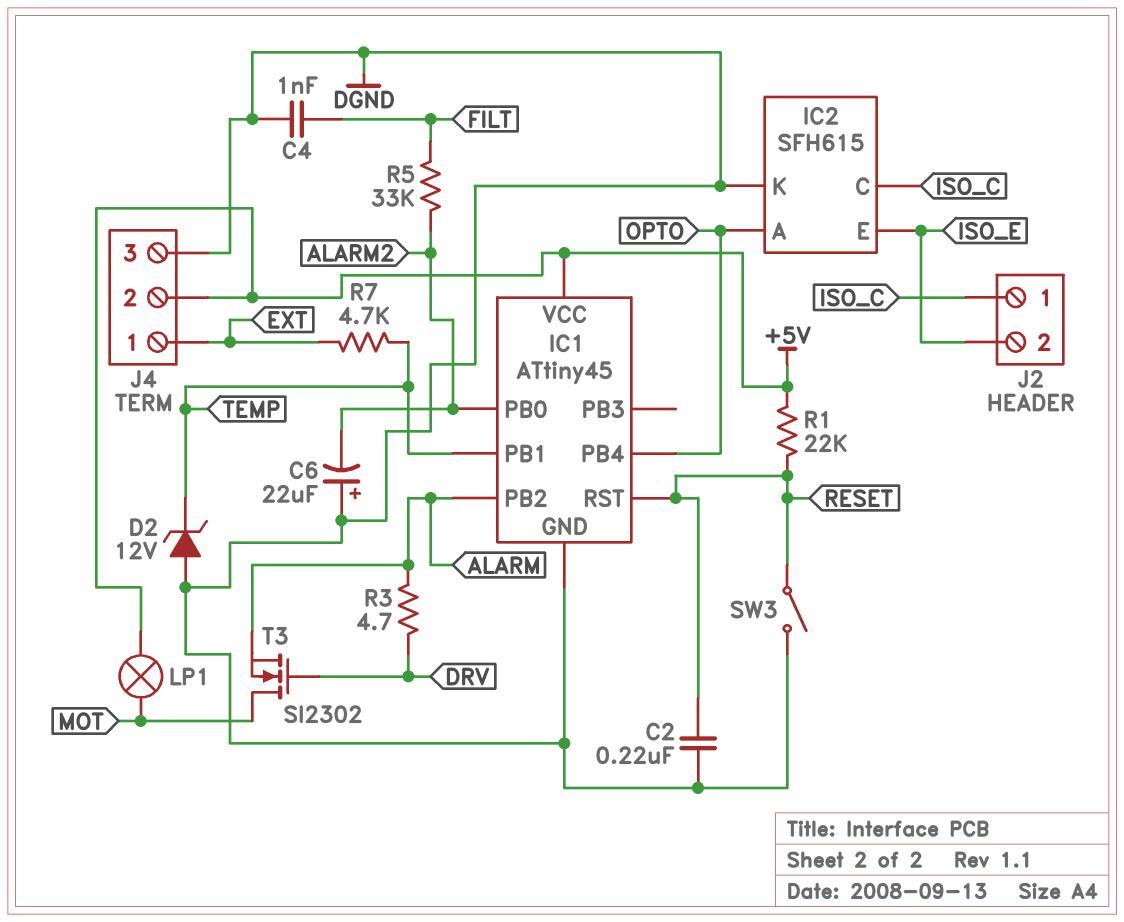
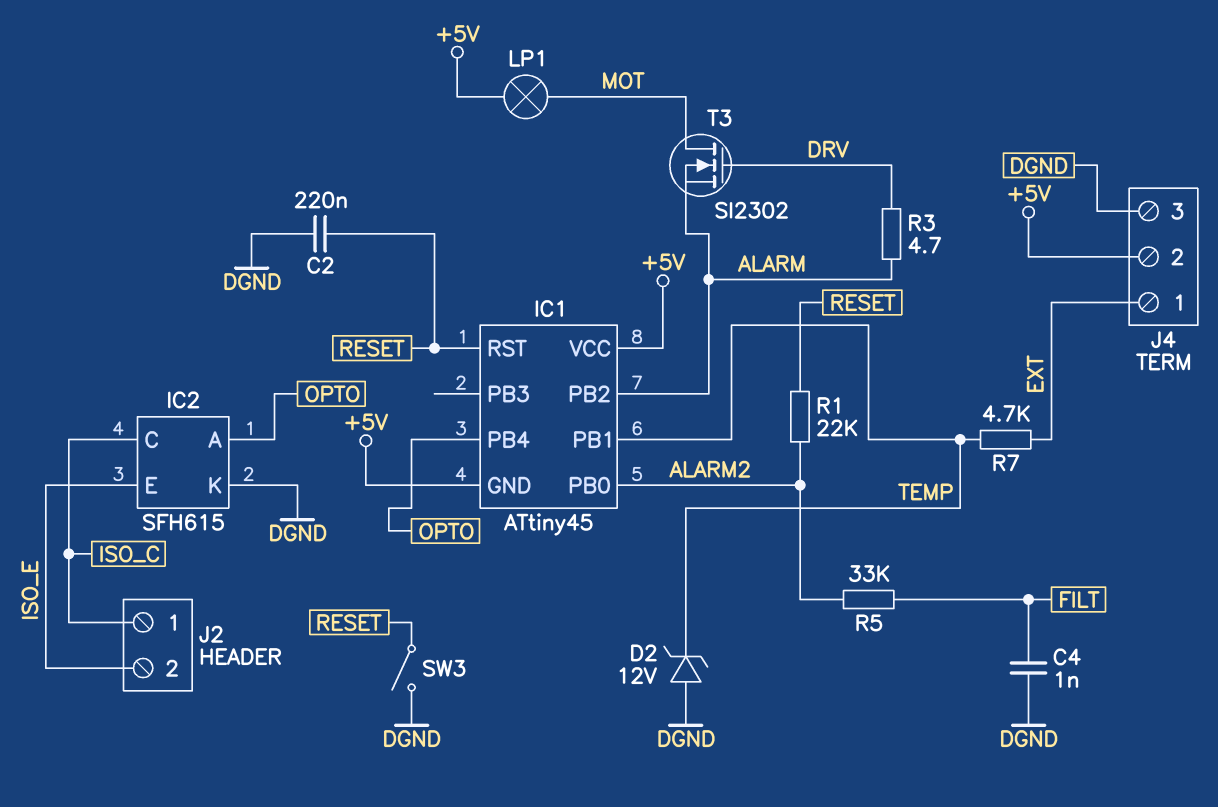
C6: 22uF (plus DGND, minus ALARM2) -> none
IC1 pin GND: DGND -> +5V
R1: 22k (+5V, RESET) -> 22k (ALARM2, RESET)

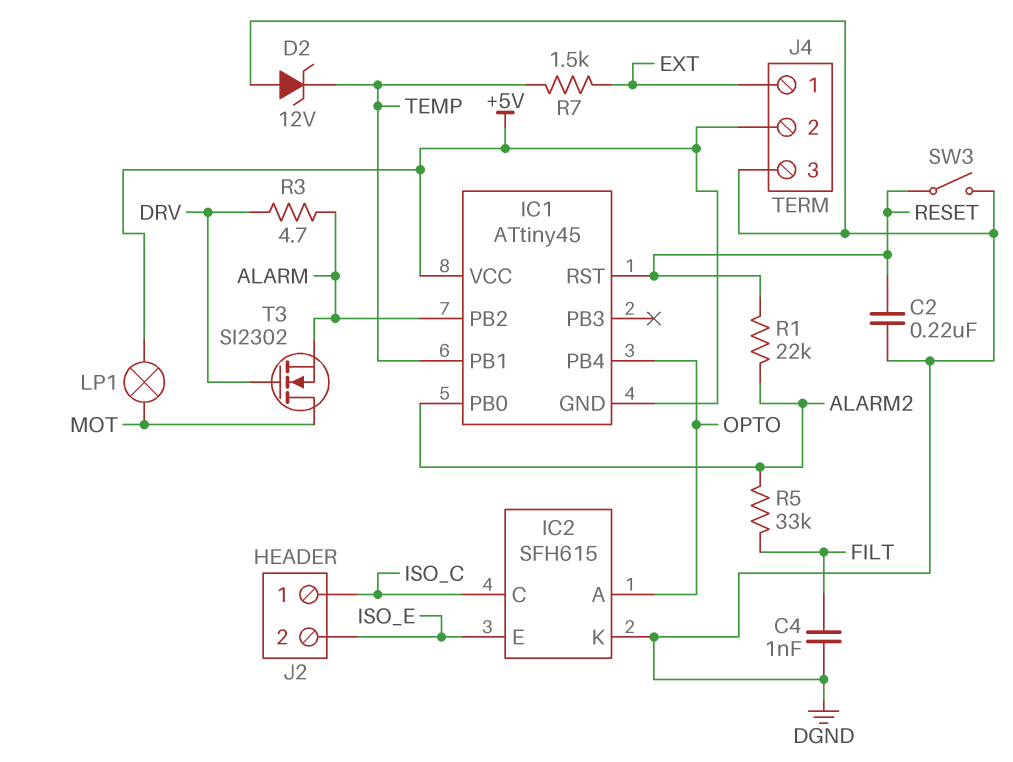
R7: 4.7k (EXT, TEMP) -> 1.5k (EXT, TEMP)

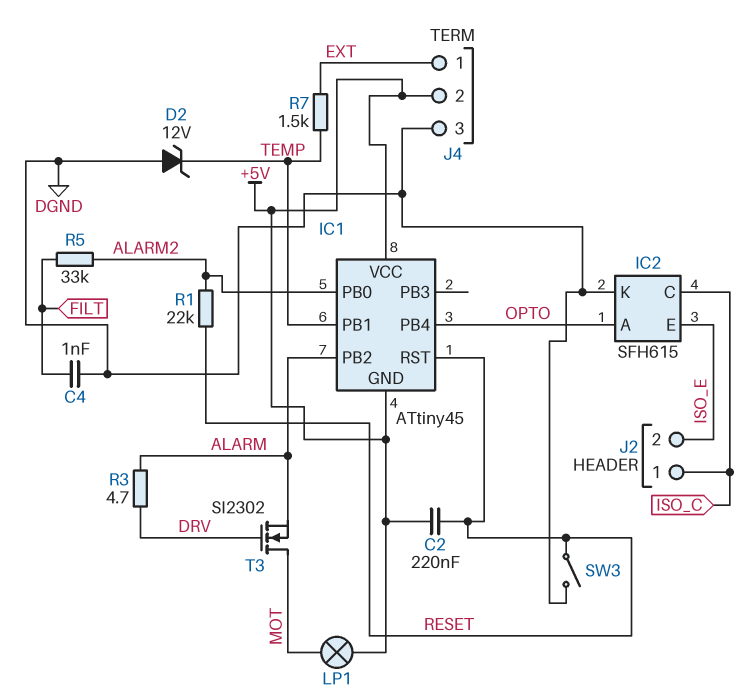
C2: 220nF (DGND, RESET) -> 220nF (+5V, RESET)

